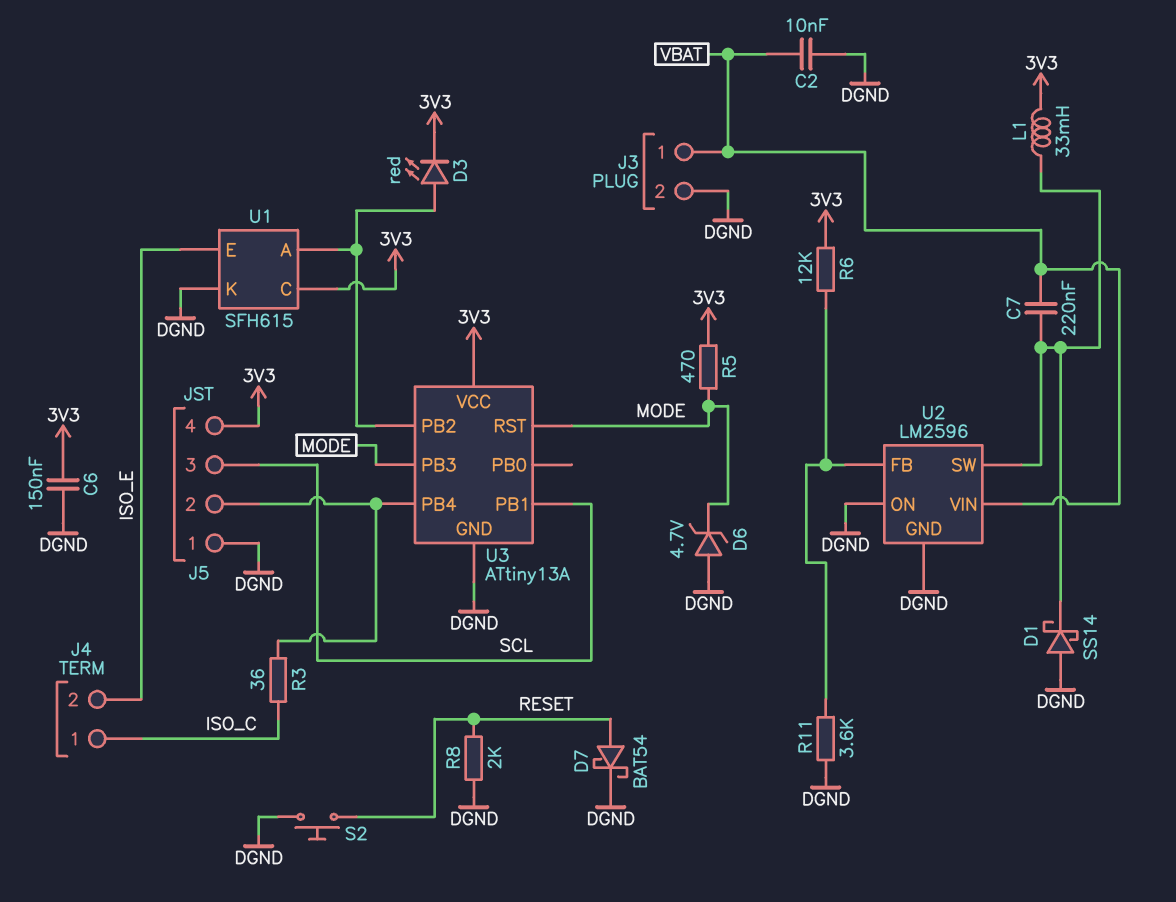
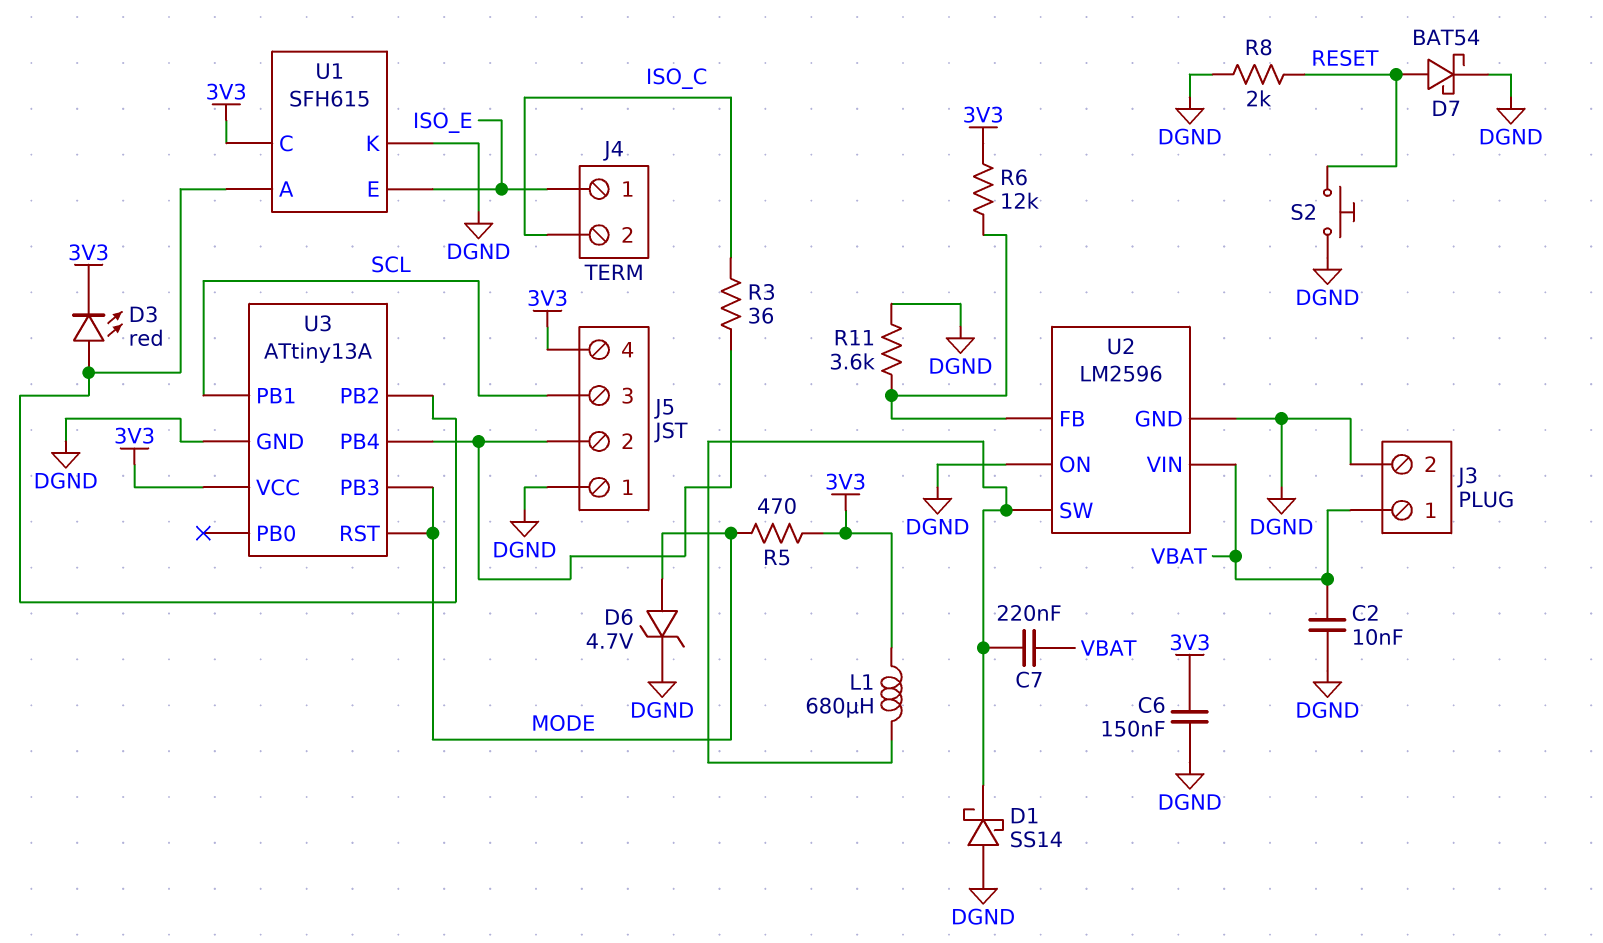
D6: zener 4.7V (A DGND, K MODE) -> zener 4.7V (A MODE, K DGND)
J4 pin 1: ISO_C -> ISO_E
J4 pin 2: ISO_E -> ISO_C
L1: 33mH (3V3, U2/SW) -> 680uH (3V3, U2/SW)

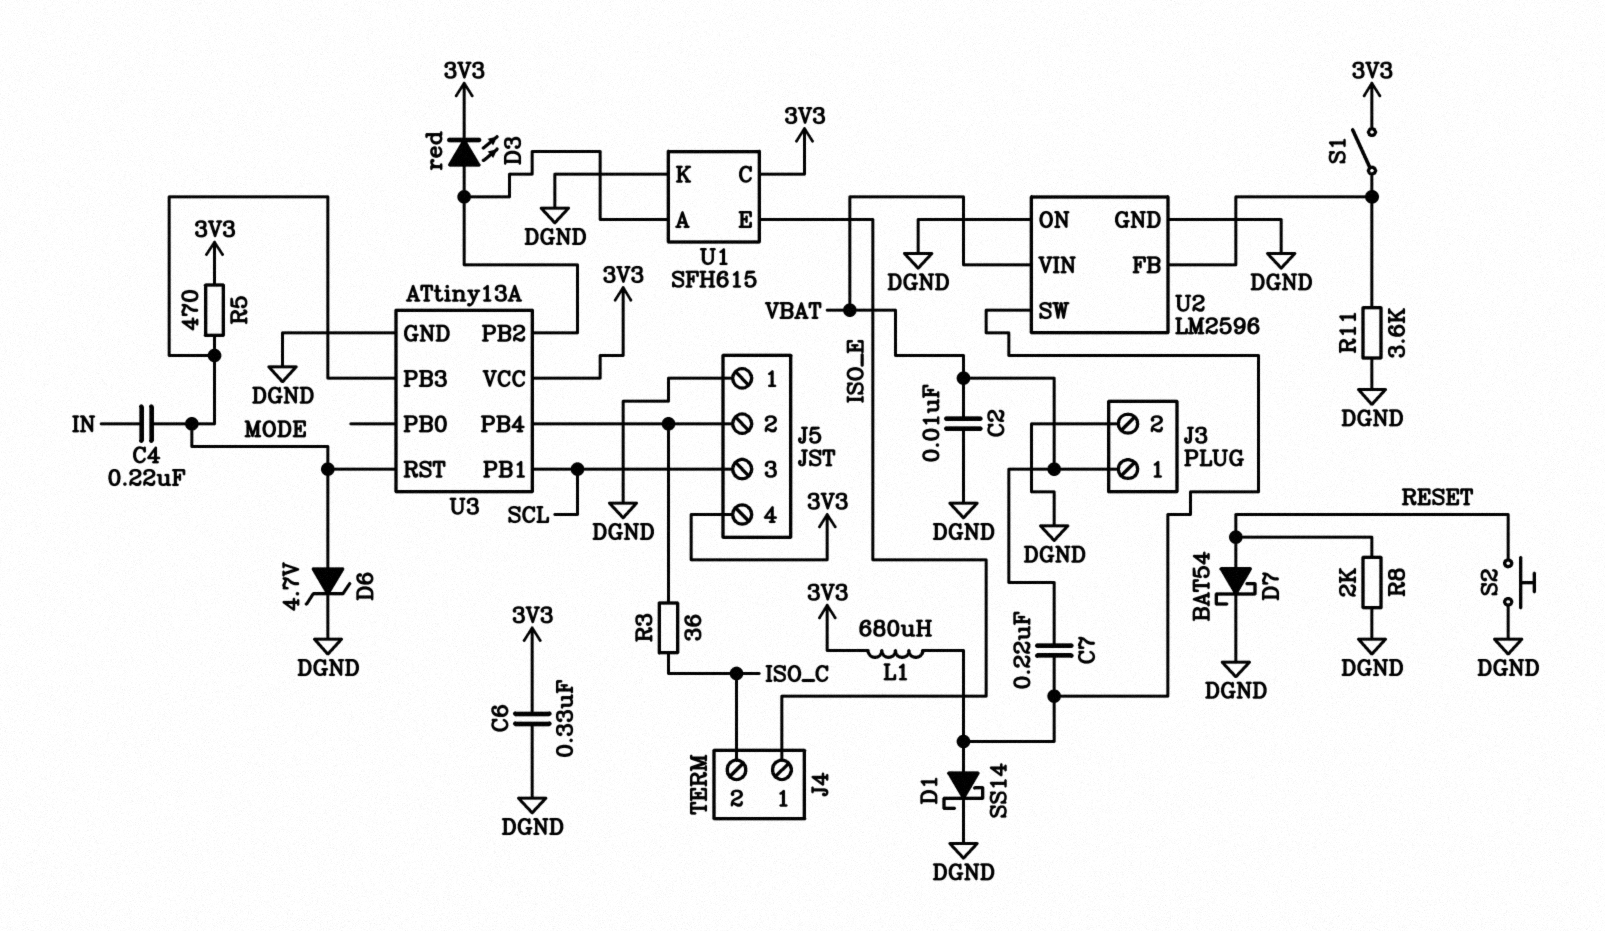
C4: none -> 220nF (IN, MODE)
C6: 150nF (3V3, DGND) -> 330nF (3V3, DGND)
D1: schottky SS14 (A DGND, K U2/SW) -> schottky SS14 (A U2/SW, K DGND)
R6: 12k (3V3, U2/FB) -> none
S1: none -> switch (3V3, U2/FB)

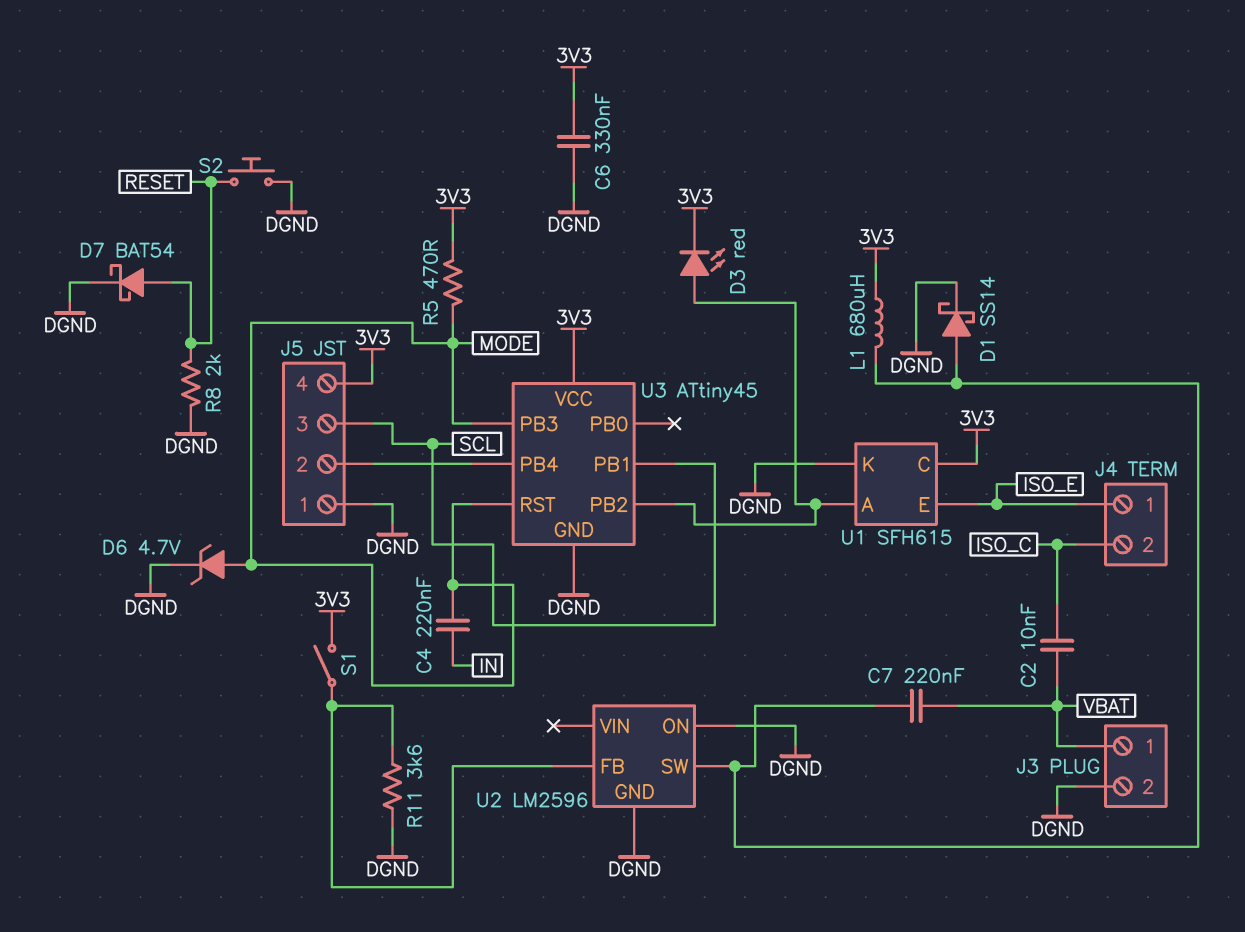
C2: 10nF (DGND, VBAT) -> 10nF (ISO_C, VBAT)
R3: 36 (ISO_C, J5/2) -> none
U2 pin VIN: VBAT -> none
U3: ATtiny13A -> ATtiny45

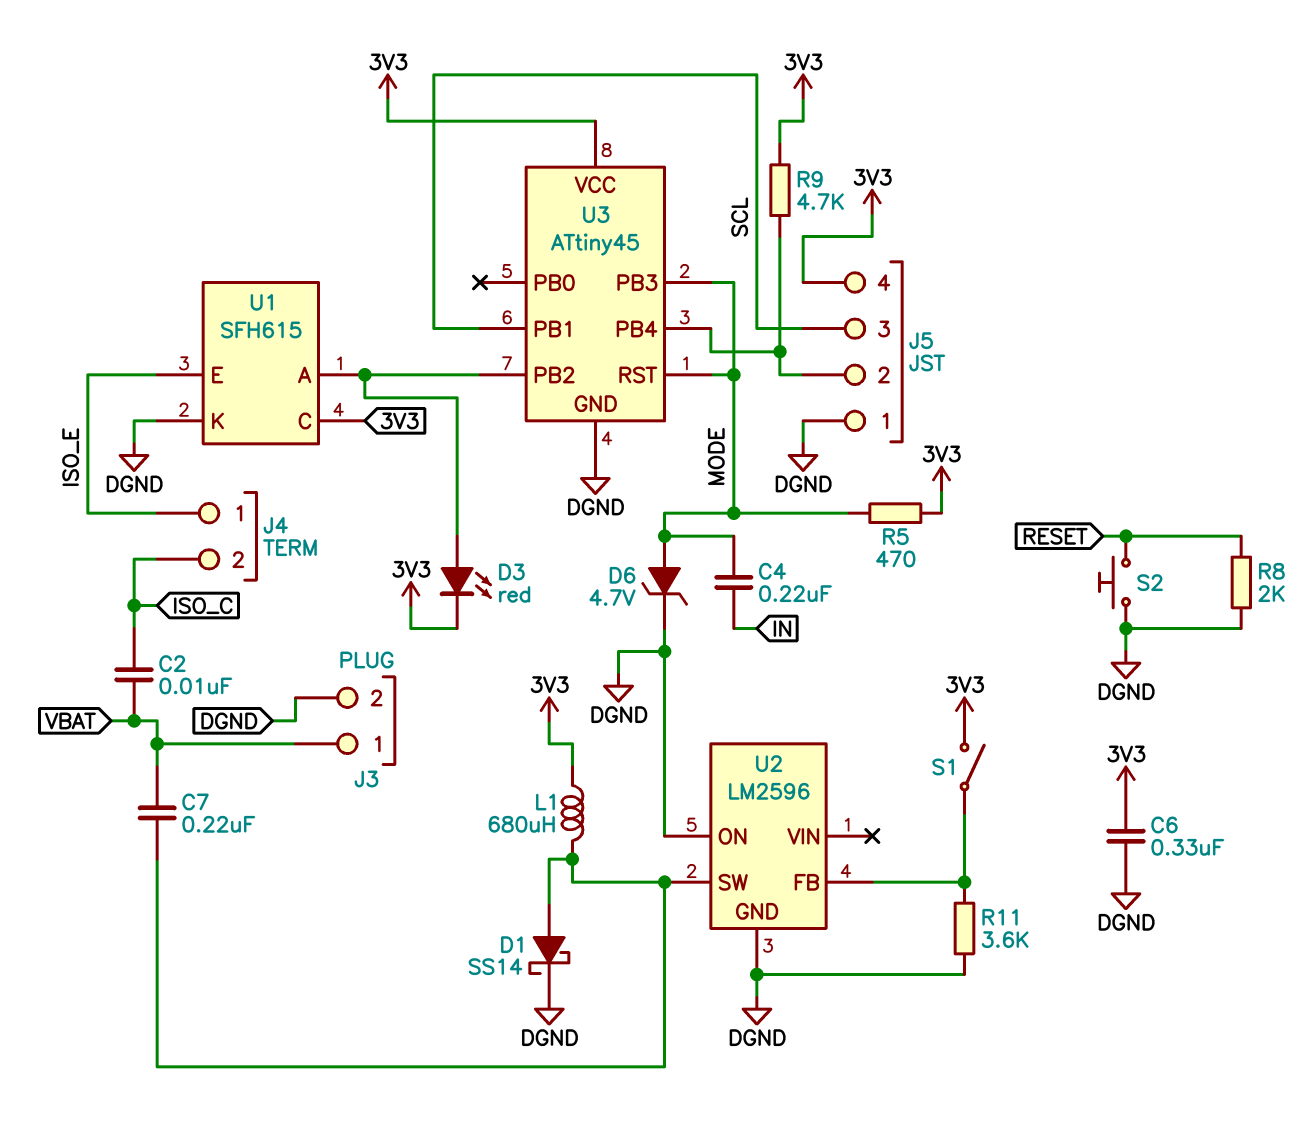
D7: schottky BAT54 (A RESET, K DGND) -> none
R9: none -> 4.7k (3V3, J5/2)

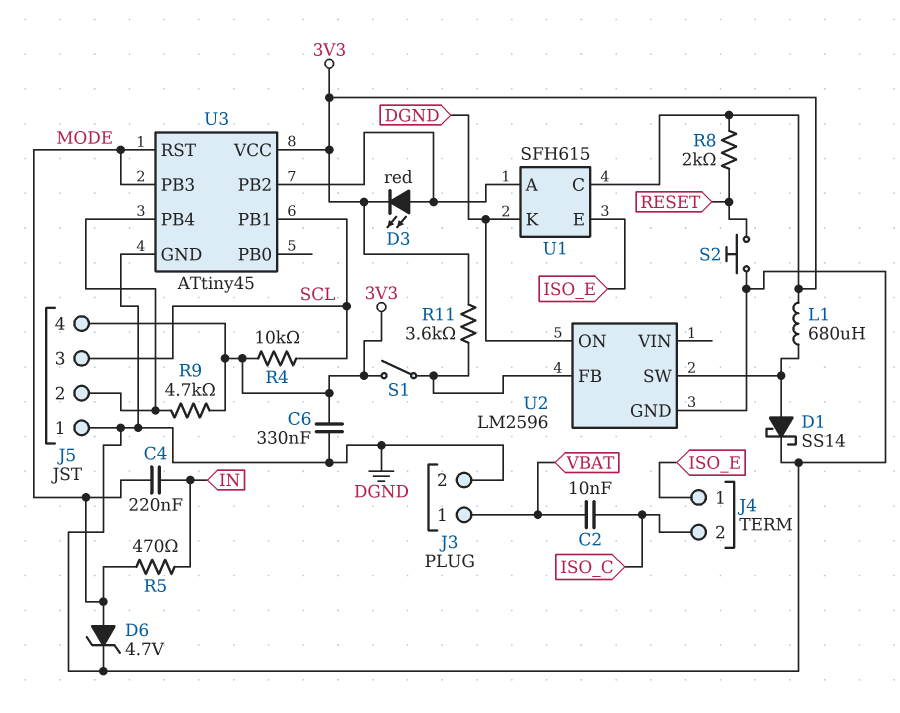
C7: 220nF (U2/SW, VBAT) -> none
R4: none -> 10k (3V3, SCL)
R5: 470 (3V3, MODE) -> 470 (IN, MODE)
R8: 2k (DGND, RESET) -> 2k (3V3, RESET)
R11: 3.6k (DGND, U2/FB) -> 3.6k (3V3, U2/FB)

